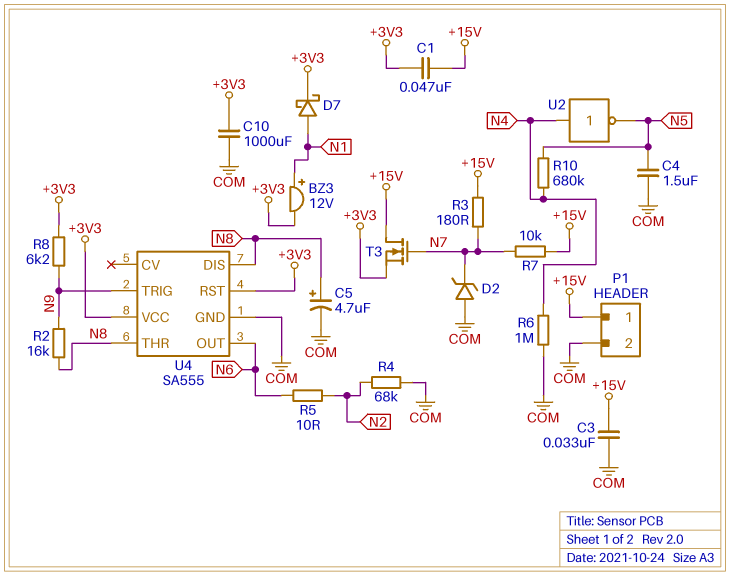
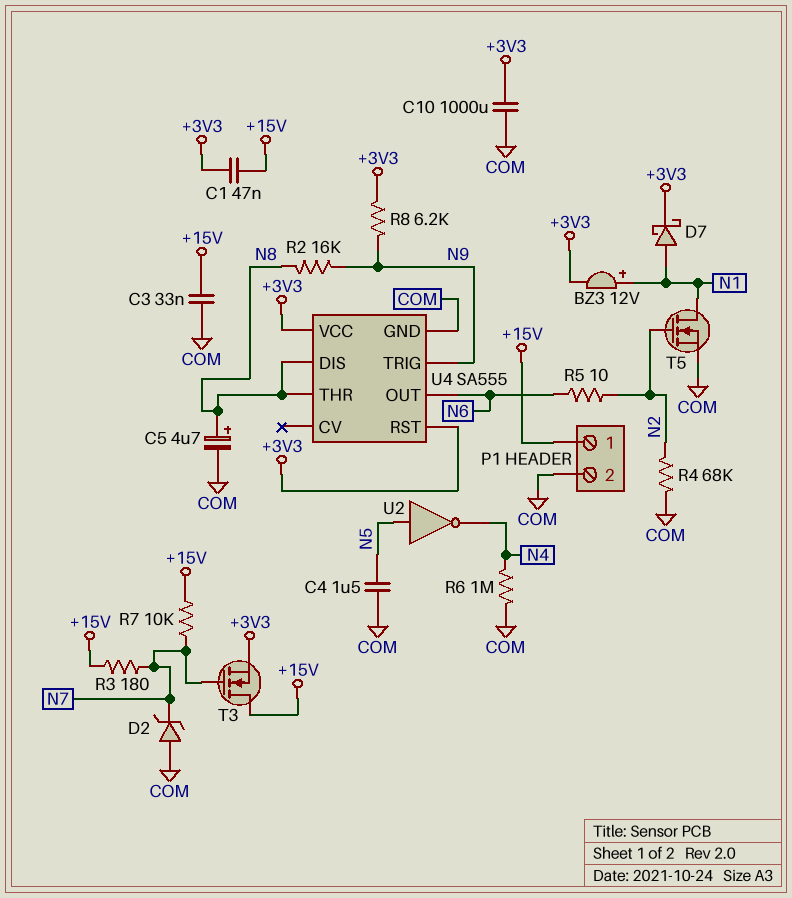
R10: 680k (N4, N5) -> none
T5: none -> NMOS (G N2, D N1, S COM)
U2: NOT (in N4, out N5) -> NOT (in N5, out N4)

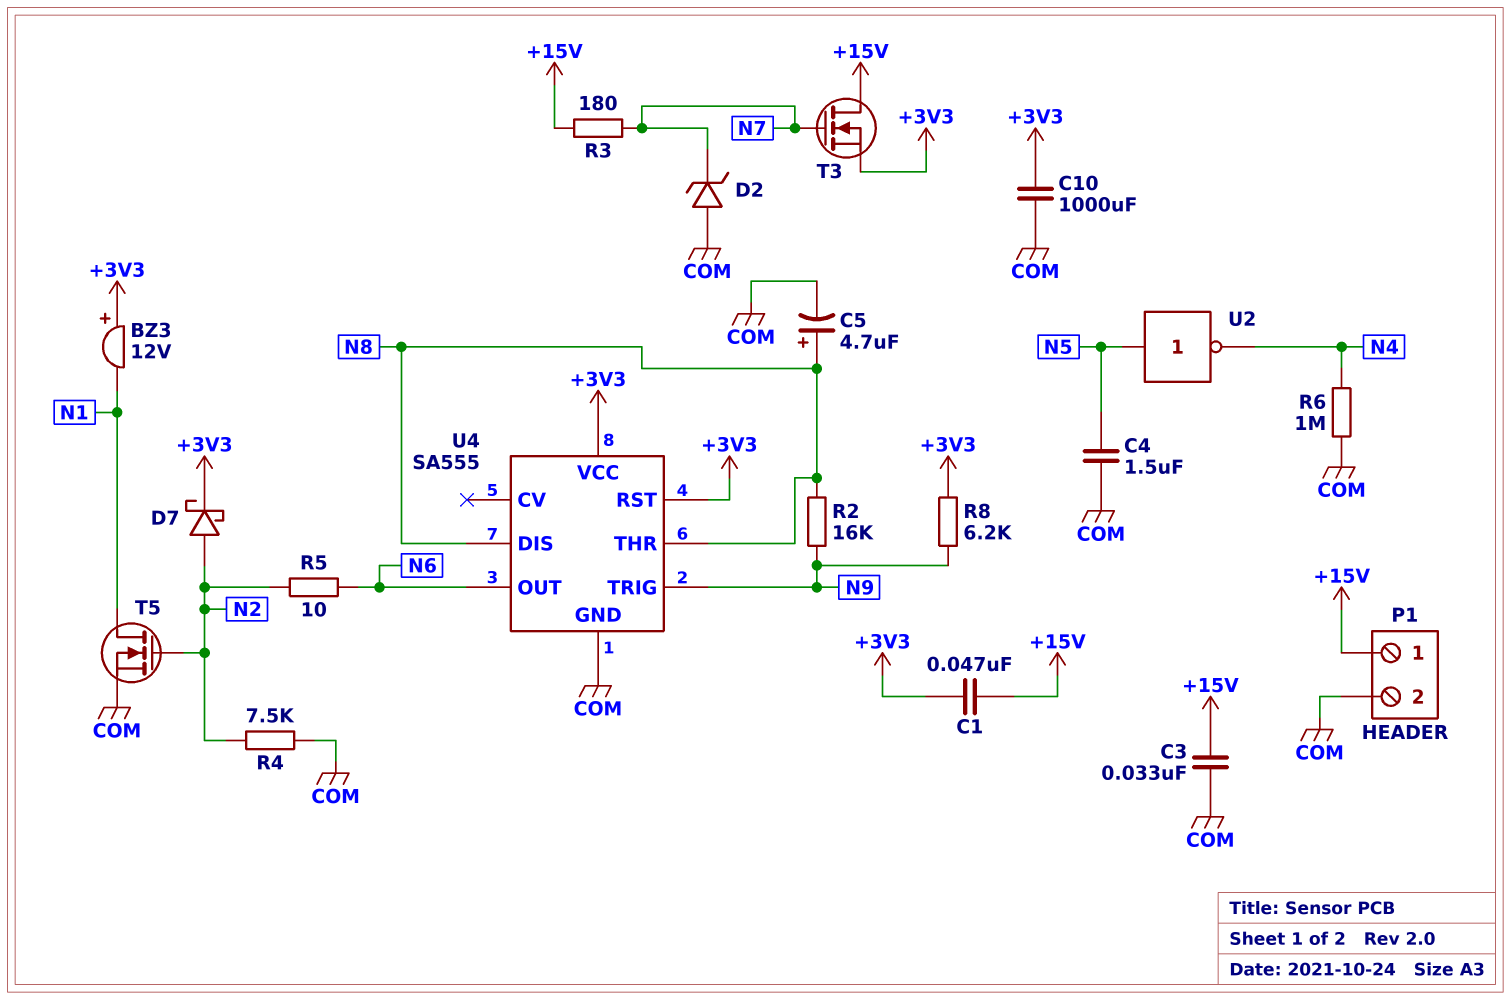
BZ3: buzzer 12V (plus N1, minus +3V3) -> buzzer 12V (plus +3V3, minus N1)
D7: schottky (A N1, K +3V3) -> schottky (A N2, K +3V3)
R4: 68k (COM, N2) -> 7.5k (COM, N2)
R7: 10k (+15V, N7) -> none

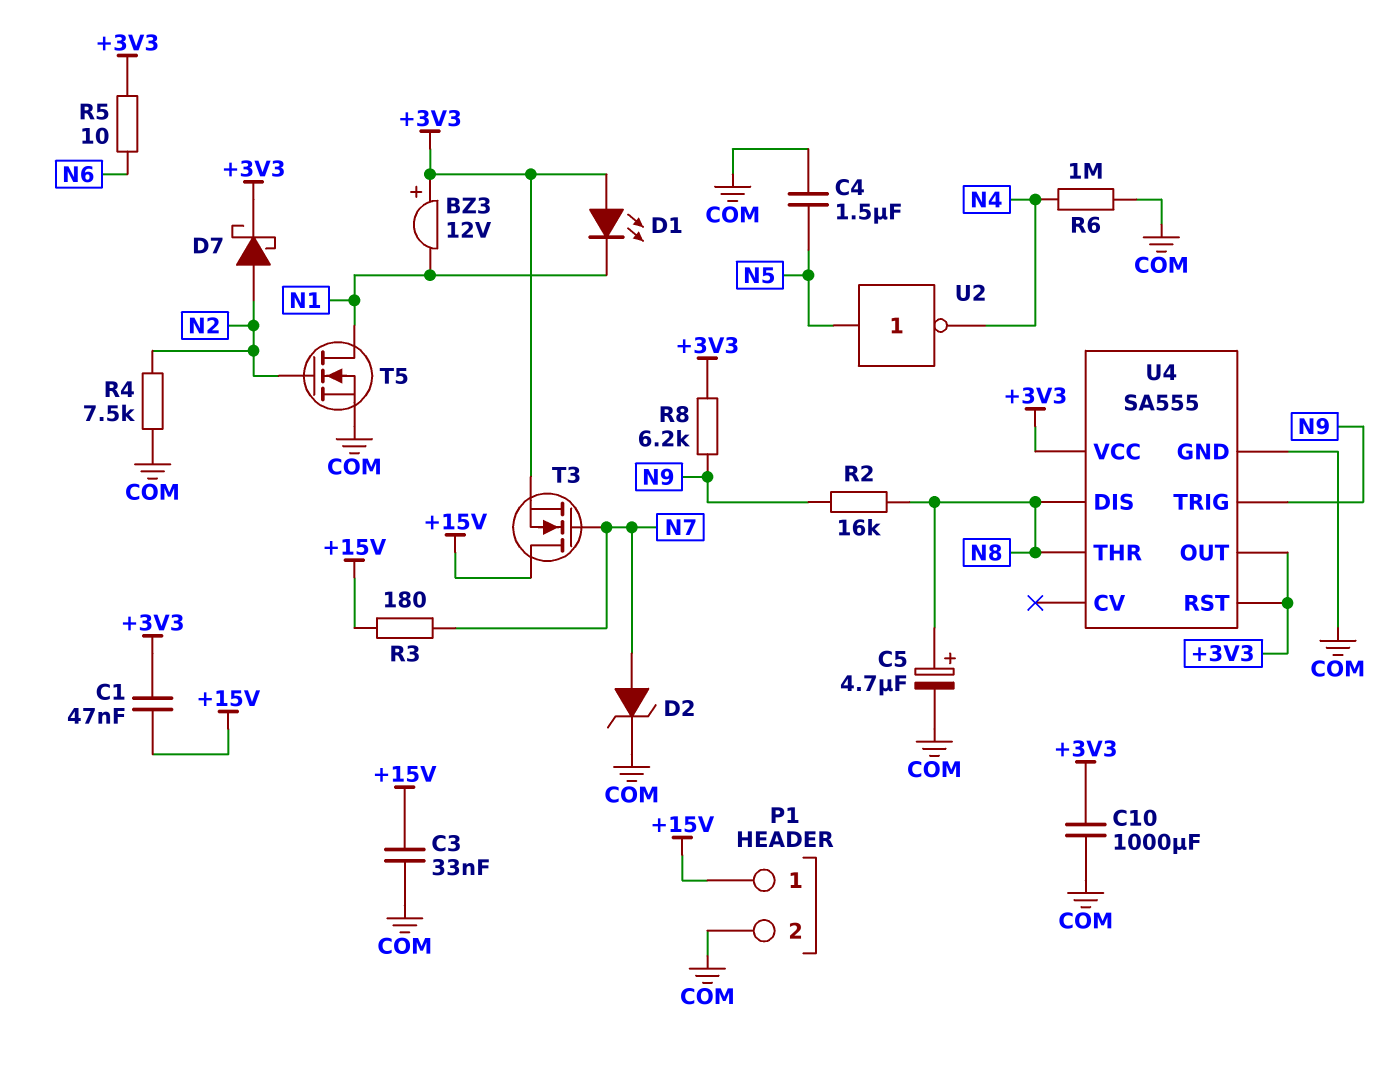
D1: none -> LED (A +3V3, K N1)
D2: zener (A COM, K N7) -> zener (A N7, K COM)
R5: 10 (N2, N6) -> 10 (+3V3, N6)
U4 pin OUT: N6 -> +3V3

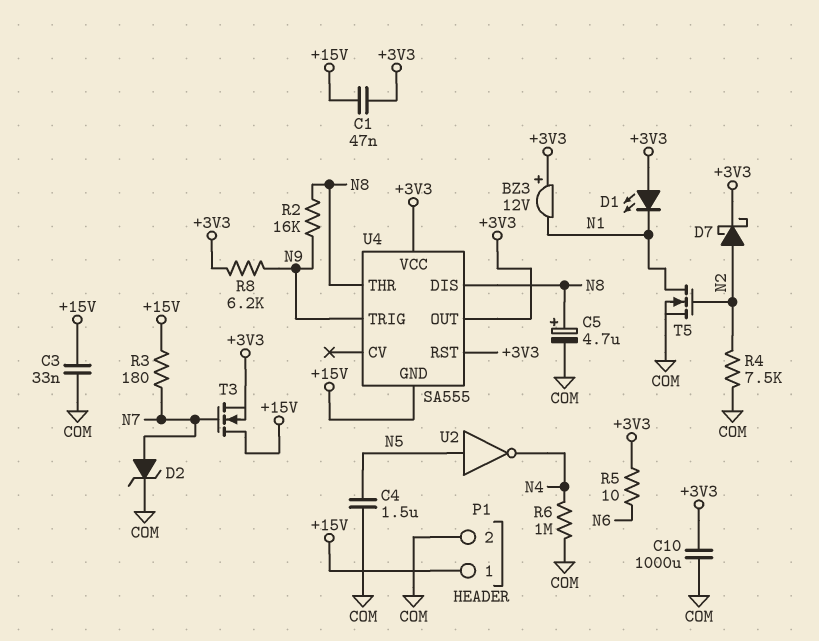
U4 pin GND: COM -> +15V

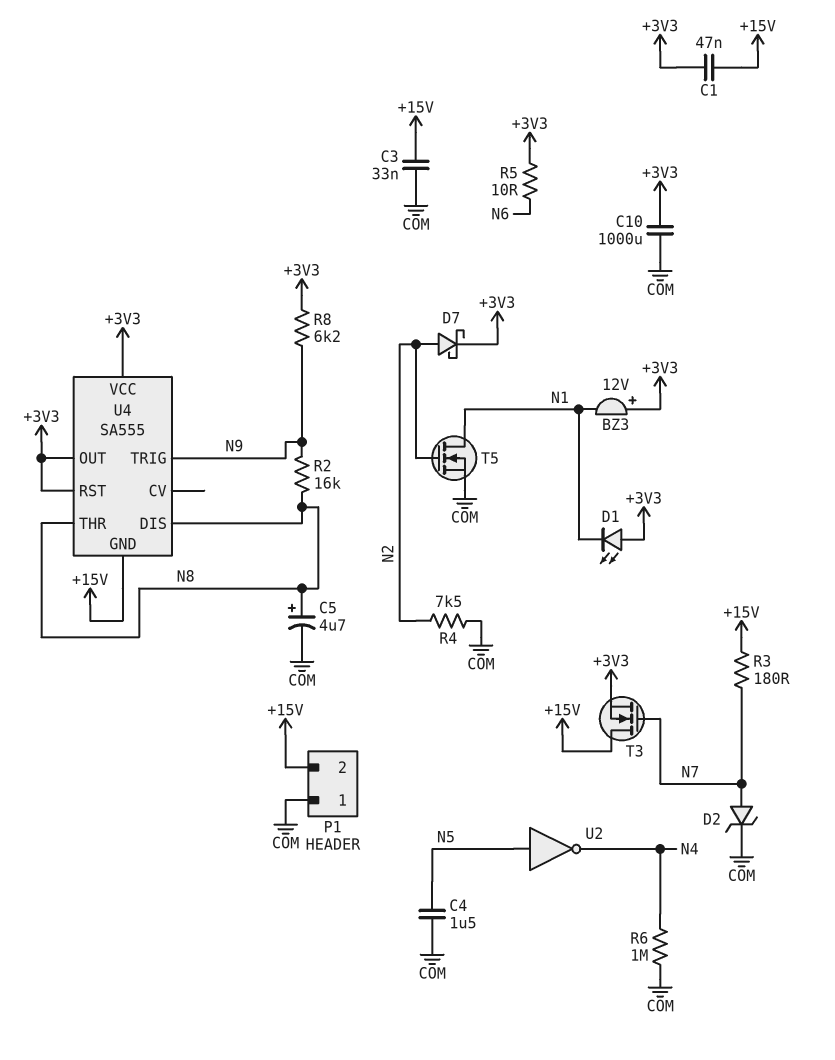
P1 pin 1: +15V -> COM
P1 pin 2: COM -> +15V

